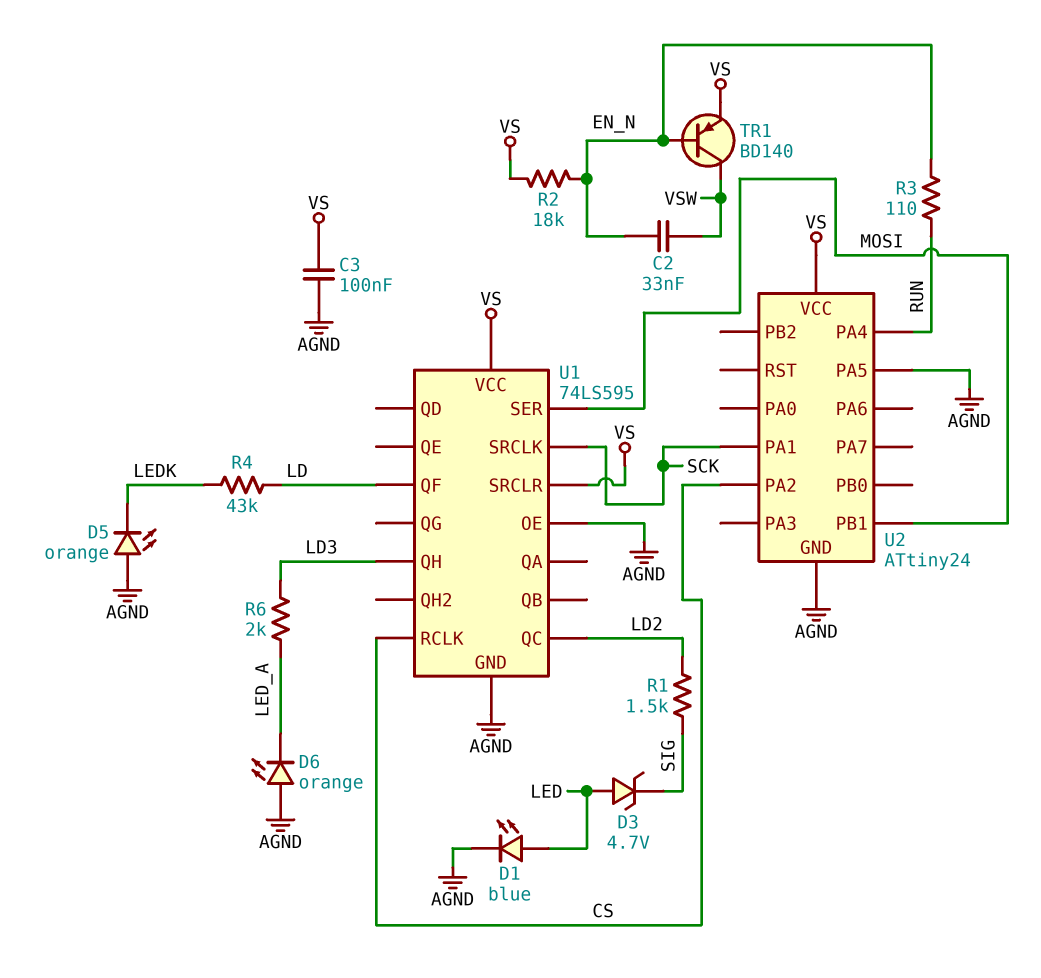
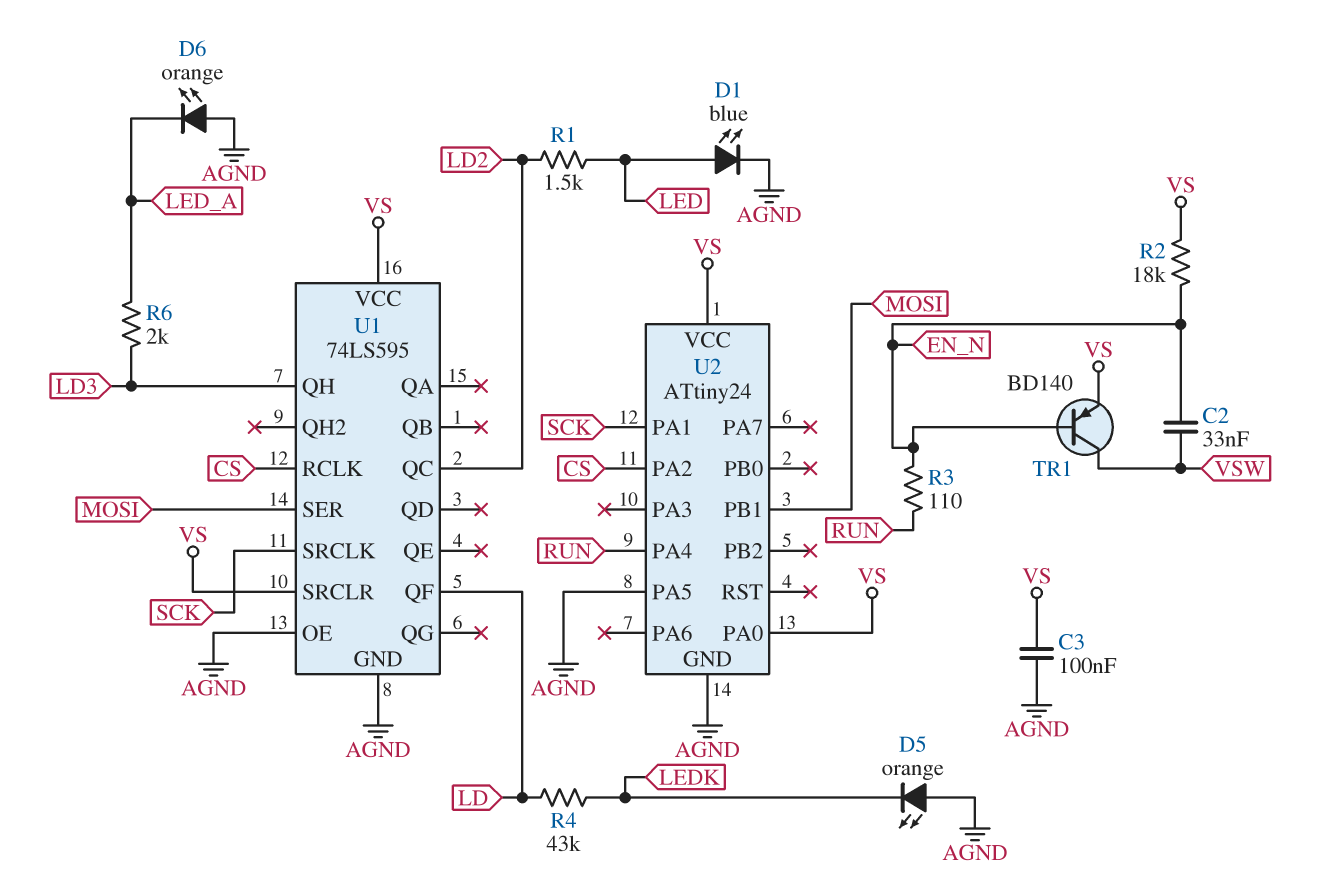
D3: zener 4.7V (A LED, K SIG) -> none
R1: 1.5k (LD2, SIG) -> 1.5k (LD2, LED)
U2 pin PA0: none -> VS

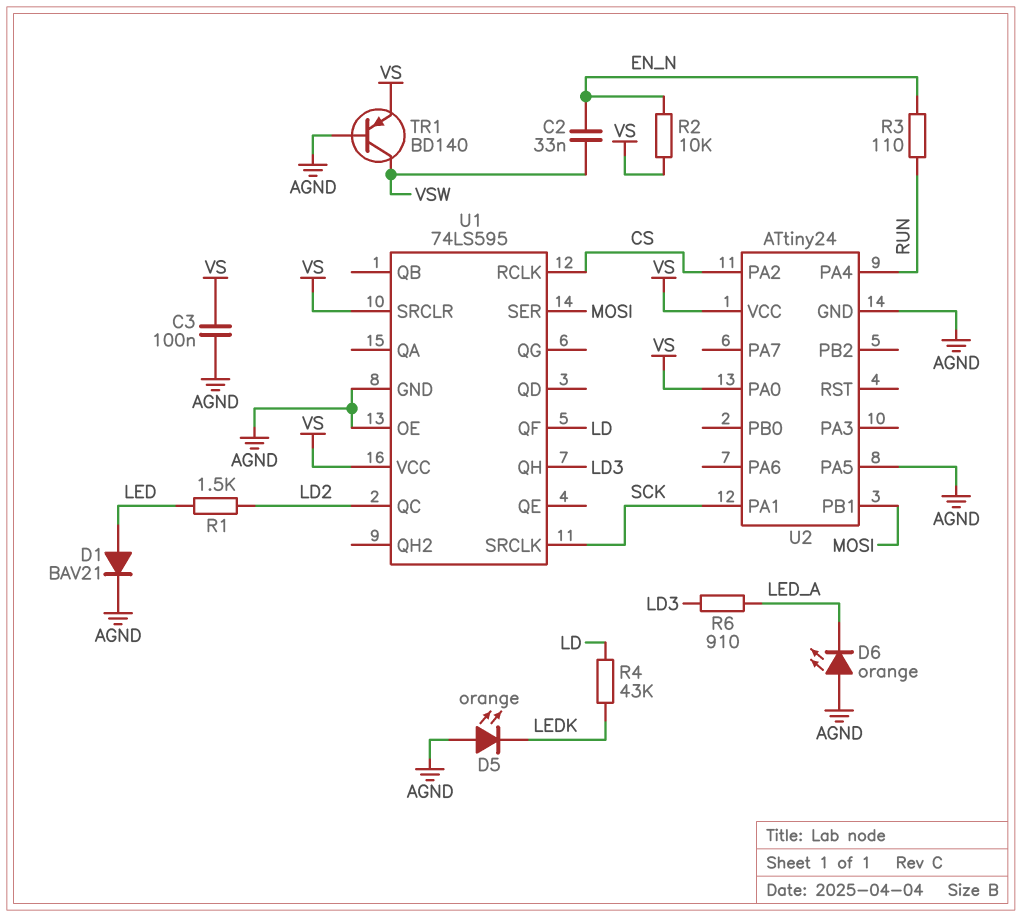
D1: LED blue (A LED, K AGND) -> diode BAV21 (A LED, K AGND)
R2: 18k (EN_N, VS) -> 10k (EN_N, VS)
R6: 2k (LD3, LED_A) -> 910 (LD3, LED_A)
TR1: PNP BD140 (B EN_N, C VSW, E VS) -> PNP BD140 (B AGND, C VSW, E VS)

